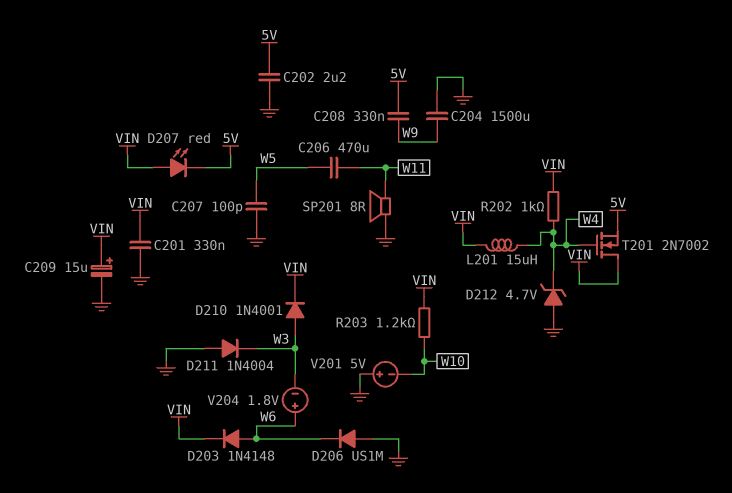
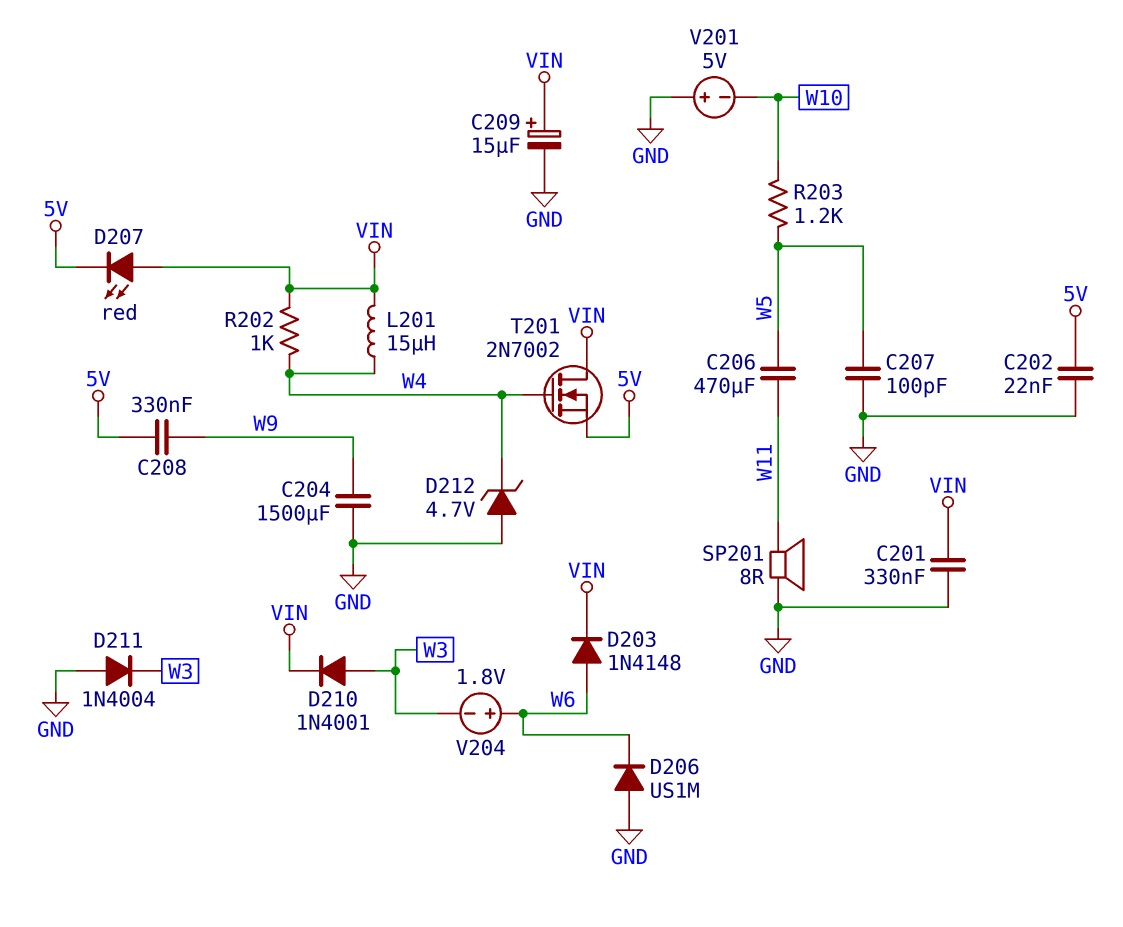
C202: 2.2uF (5V, GND) -> 22nF (5V, GND)
R203: 1.2k (VIN, W10) -> 1.2k (W5, W10)

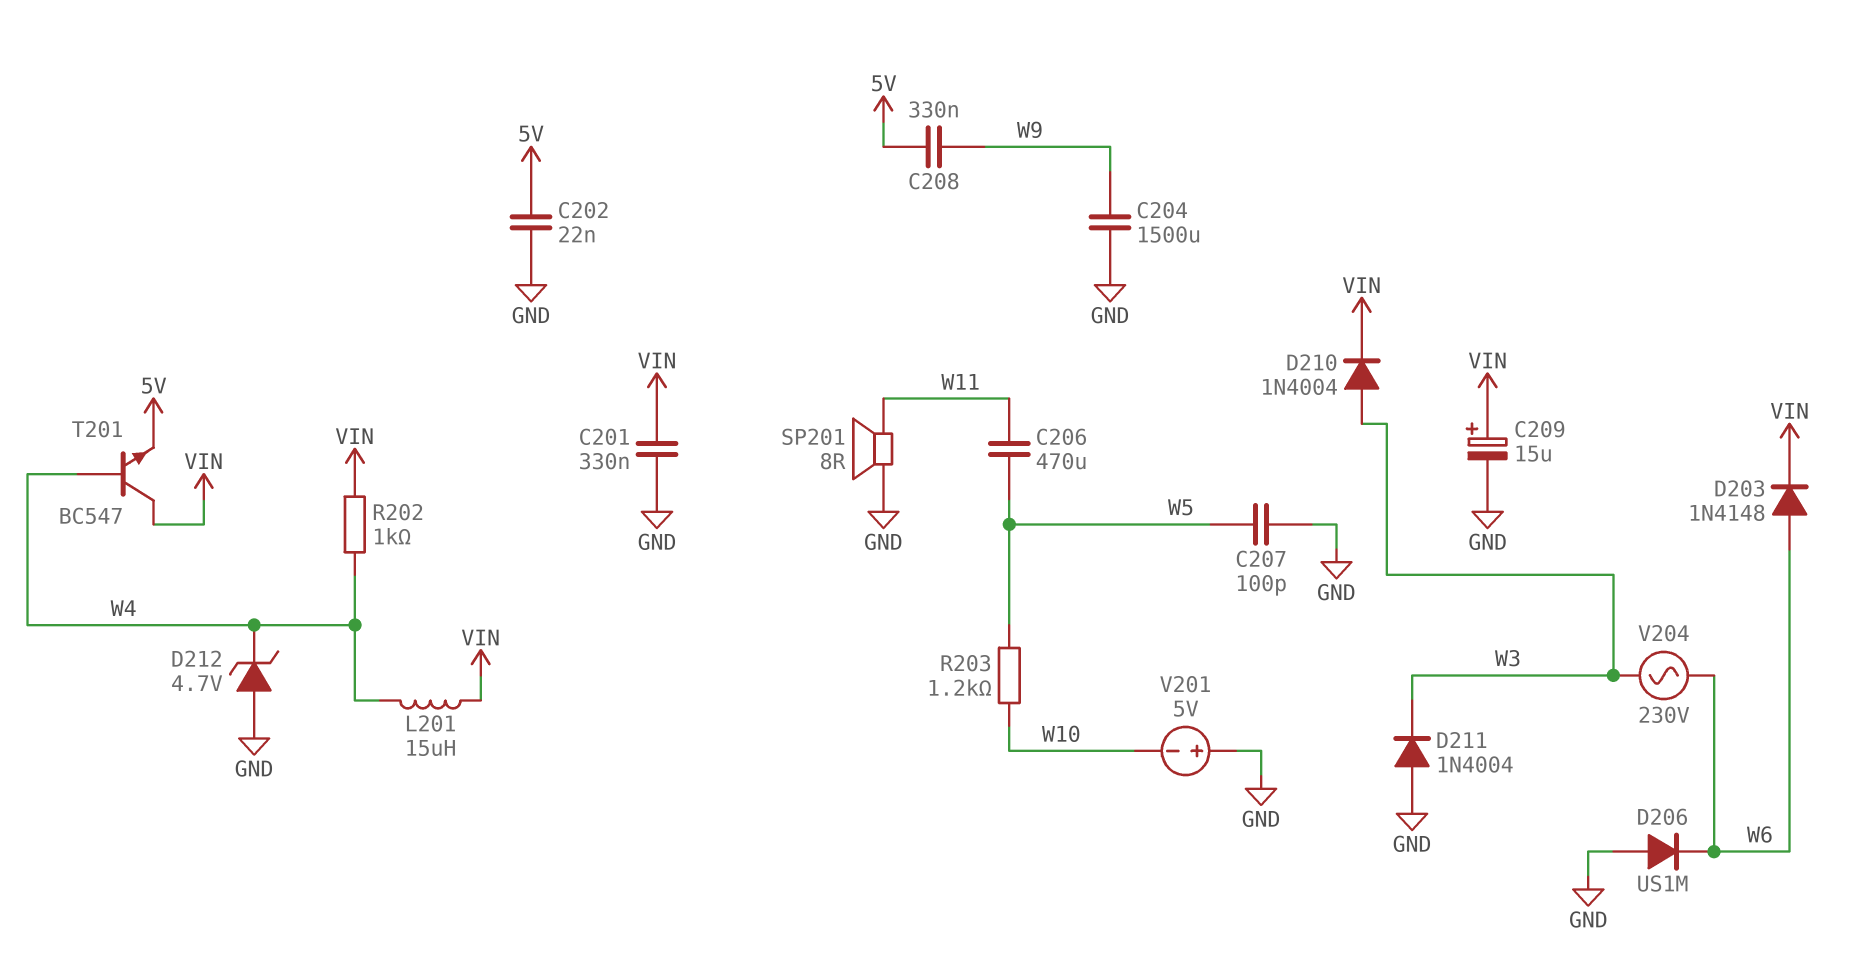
D207: LED red (A VIN, K 5V) -> none
D210: diode 1N4001 (A W3, K VIN) -> diode 1N4004 (A W3, K VIN)
T201: NMOS 2N7002 (G W4, D VIN, S 5V) -> NPN BC547 (B W4, C VIN, E 5V)
V204: 1.8V (plus W6, minus W3) -> AC 230V (W3, W6)

